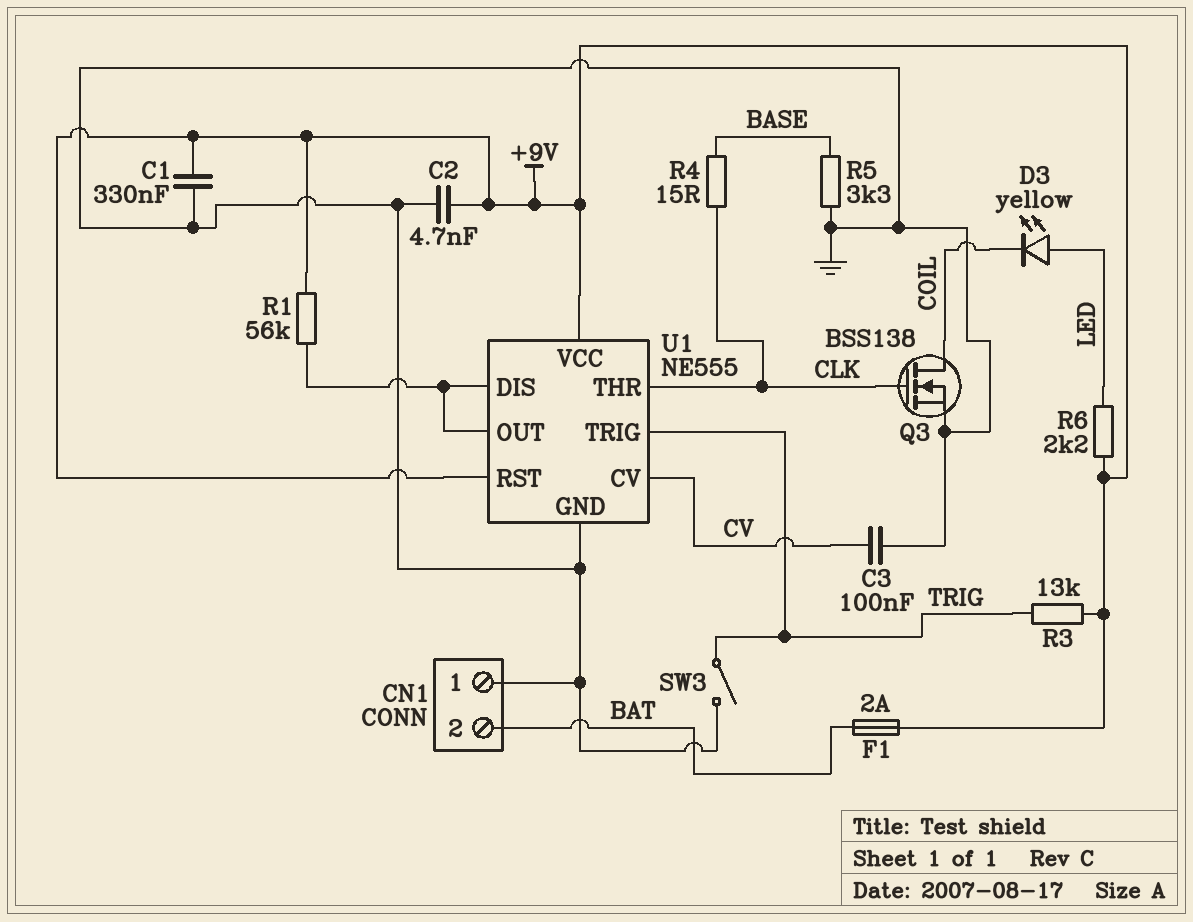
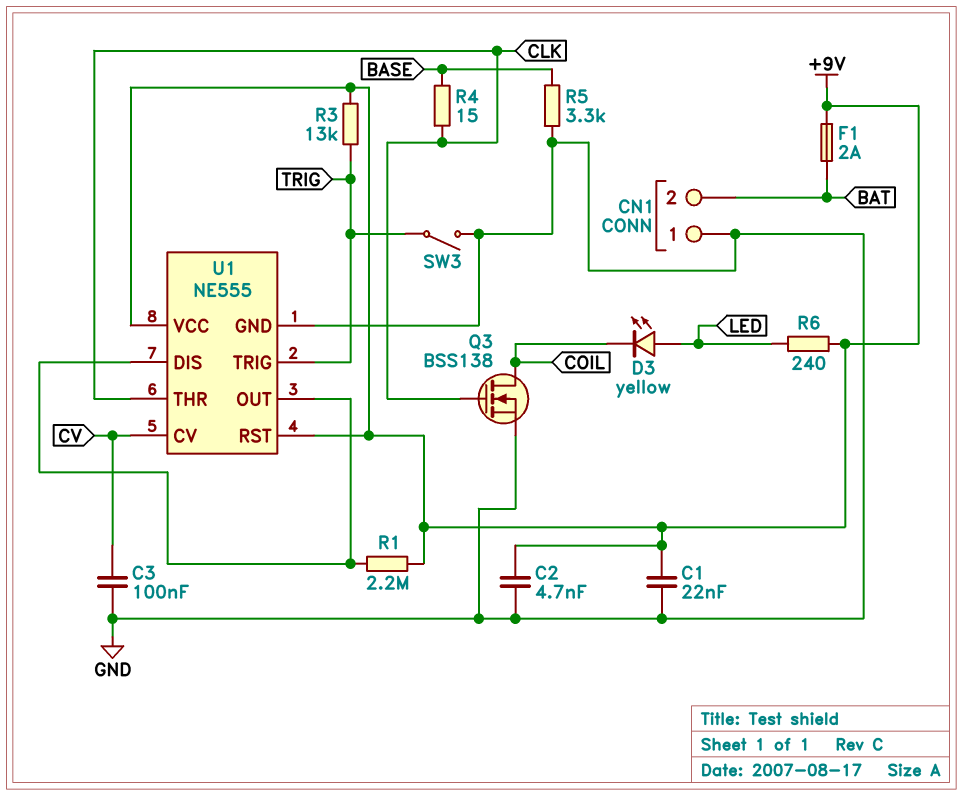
C1: 330nF (+9V, GND) -> 22nF (+9V, GND)
R1: 56k (+9V, U1/DIS) -> 2.2M (+9V, U1/DIS)
R6: 2.2k (+9V, LED) -> 240 (+9V, LED)

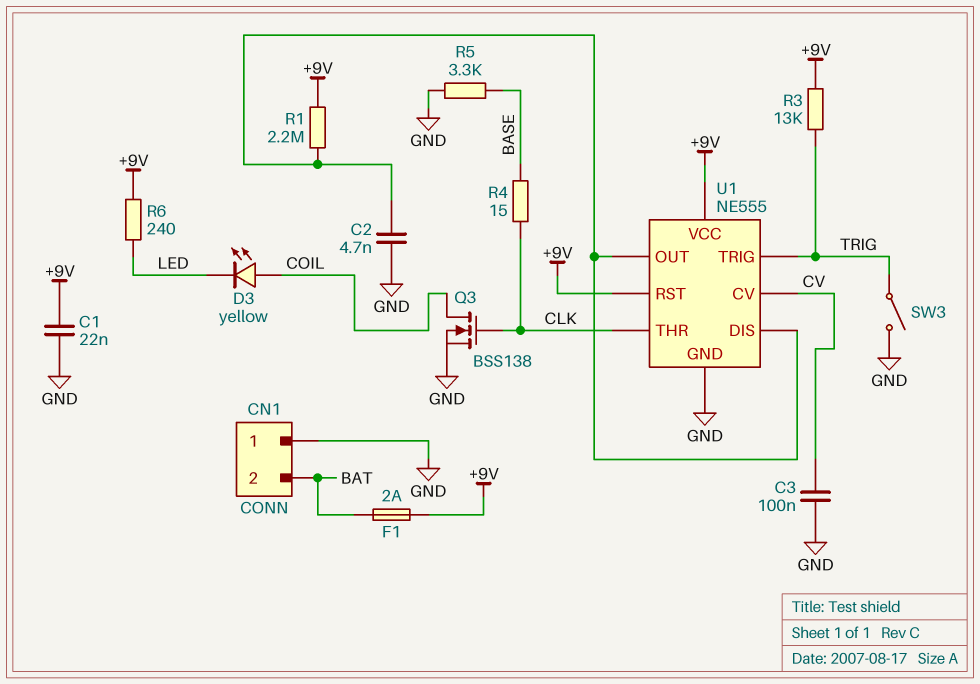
C2: 4.7nF (+9V, GND) -> 4.7nF (GND, U1/DIS)
D3: LED yellow (A LED, K COIL) -> LED yellow (A COIL, K LED)

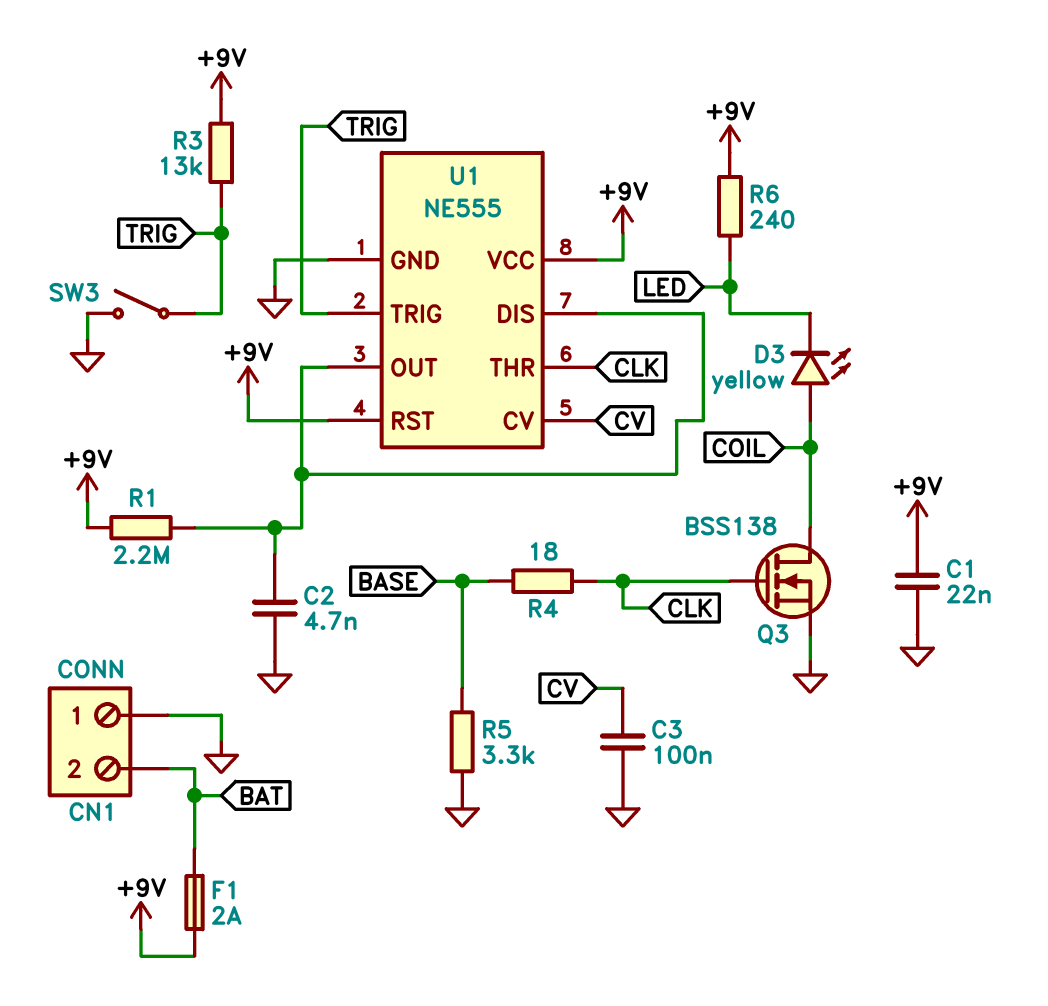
R4: 15 (BASE, CLK) -> 18 (BASE, CLK)

